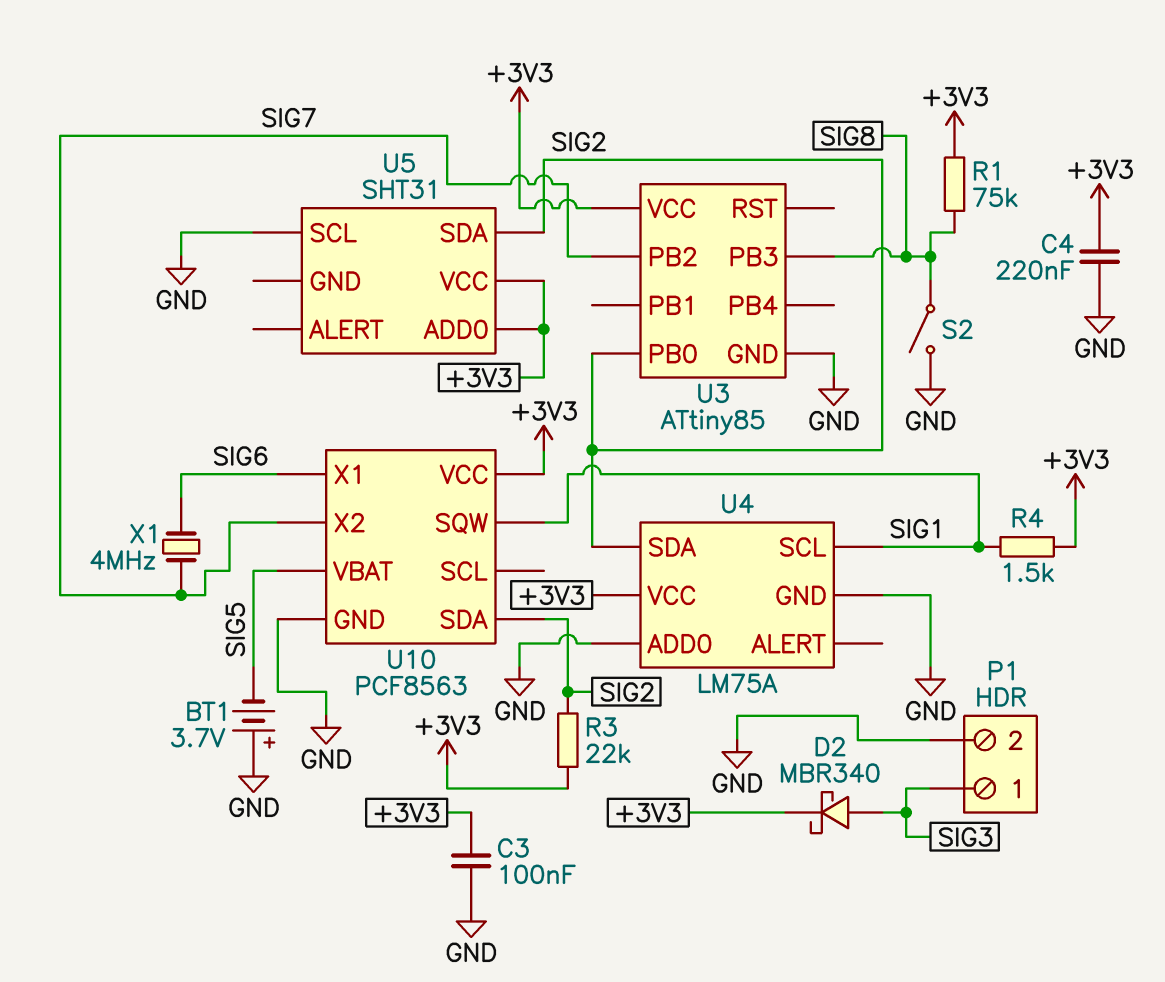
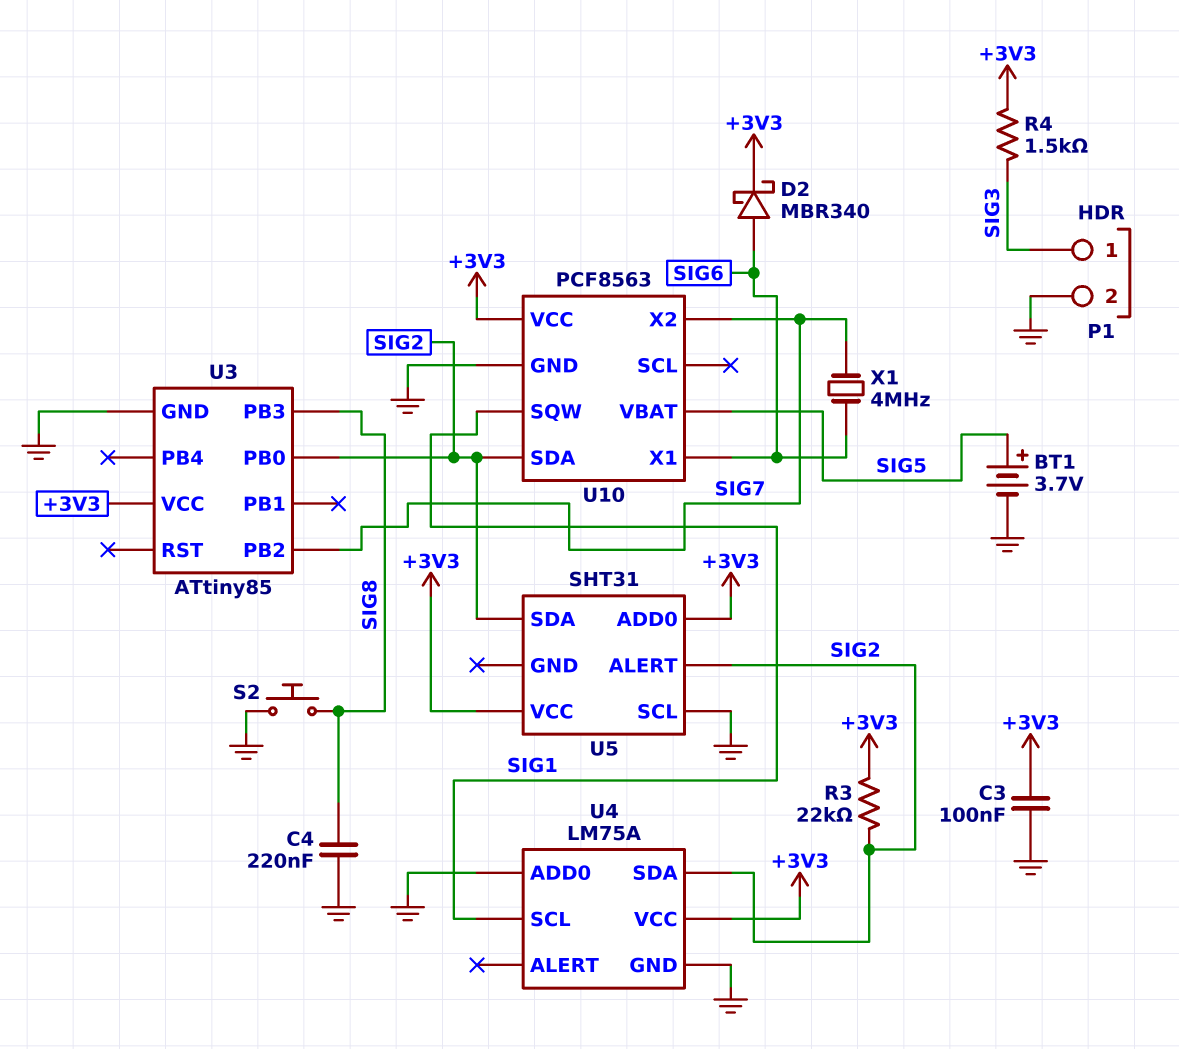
BT1: 3.7V (plus GND, minus SIG5) -> 3.7V (plus SIG5, minus GND)
C4: 220nF (+3V3, GND) -> 220nF (GND, SIG8)
D2: schottky MBR340 (A SIG3, K +3V3) -> schottky MBR340 (A SIG6, K +3V3)
R1: 75k (+3V3, SIG8) -> none
R4: 1.5k (+3V3, SIG1) -> 1.5k (+3V3, SIG3)
S2: switch (GND, SIG8) -> button (GND, SIG8)
U5 pin ALERT: none -> SIG2

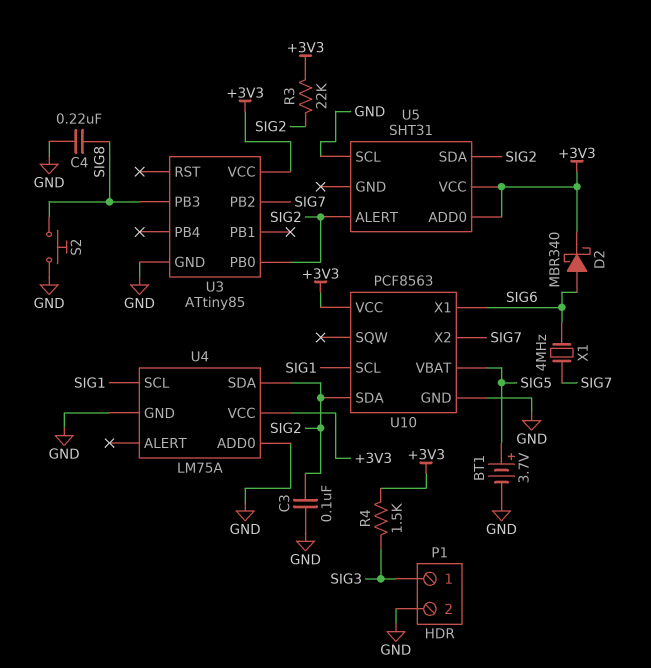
C3: 100nF (+3V3, GND) -> 100nF (GND, SIG2)
U10 pin SCL: none -> SIG1
U10 pin SQW: SIG1 -> none

